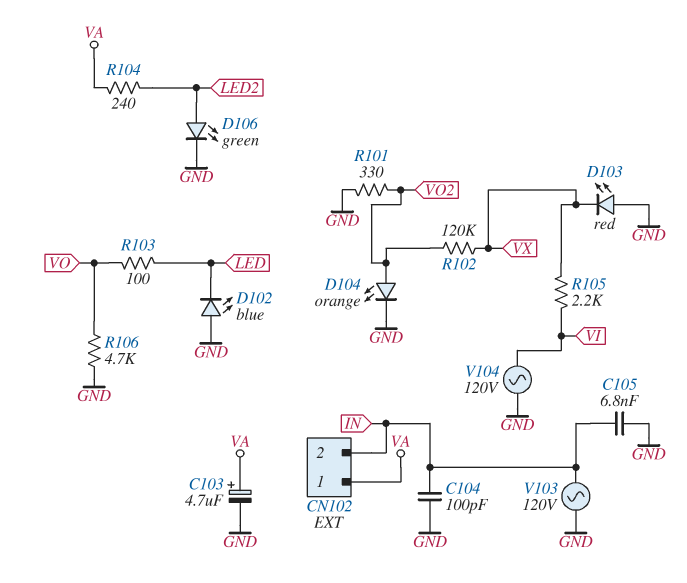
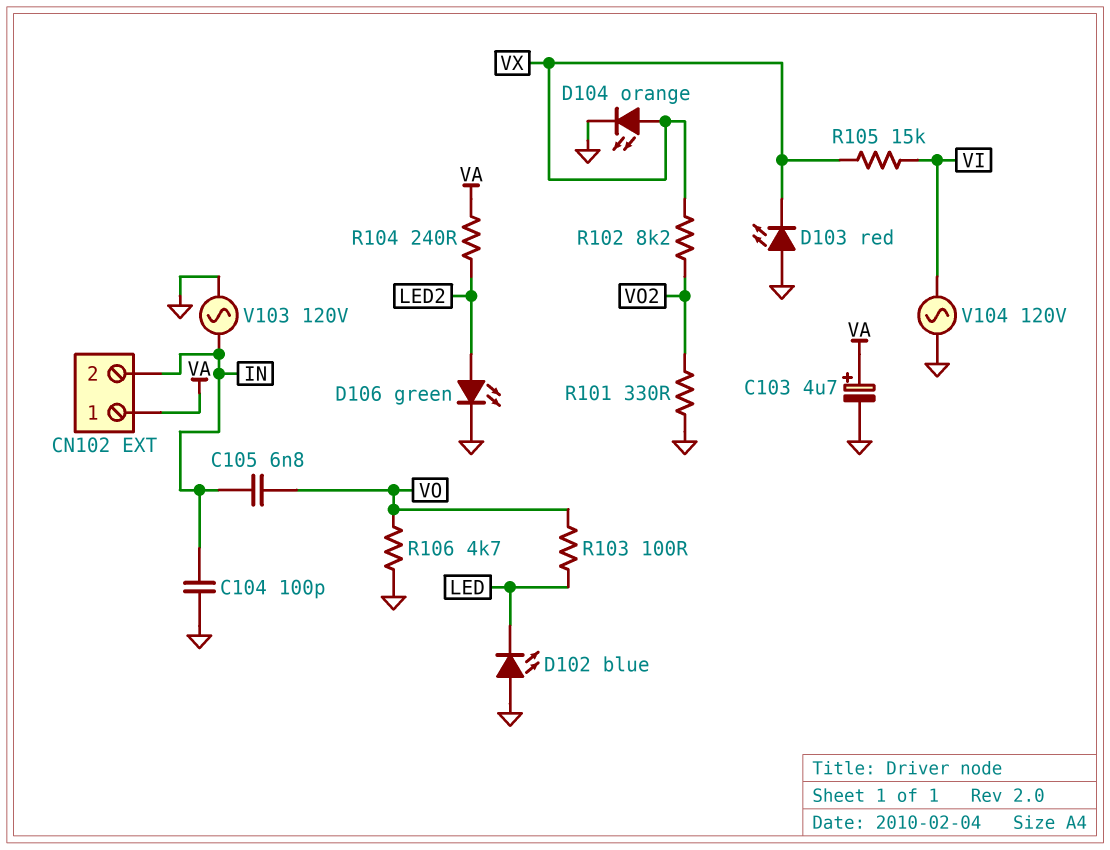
C105: 6.8nF (GND, IN) -> 6.8nF (IN, VO)
D104: LED orange (A VO2, K GND) -> LED orange (A VX, K GND)
R102: 120k (VO2, VX) -> 8.2k (VO2, VX)
R105: 2.2k (VI, VX) -> 15k (VI, VX)

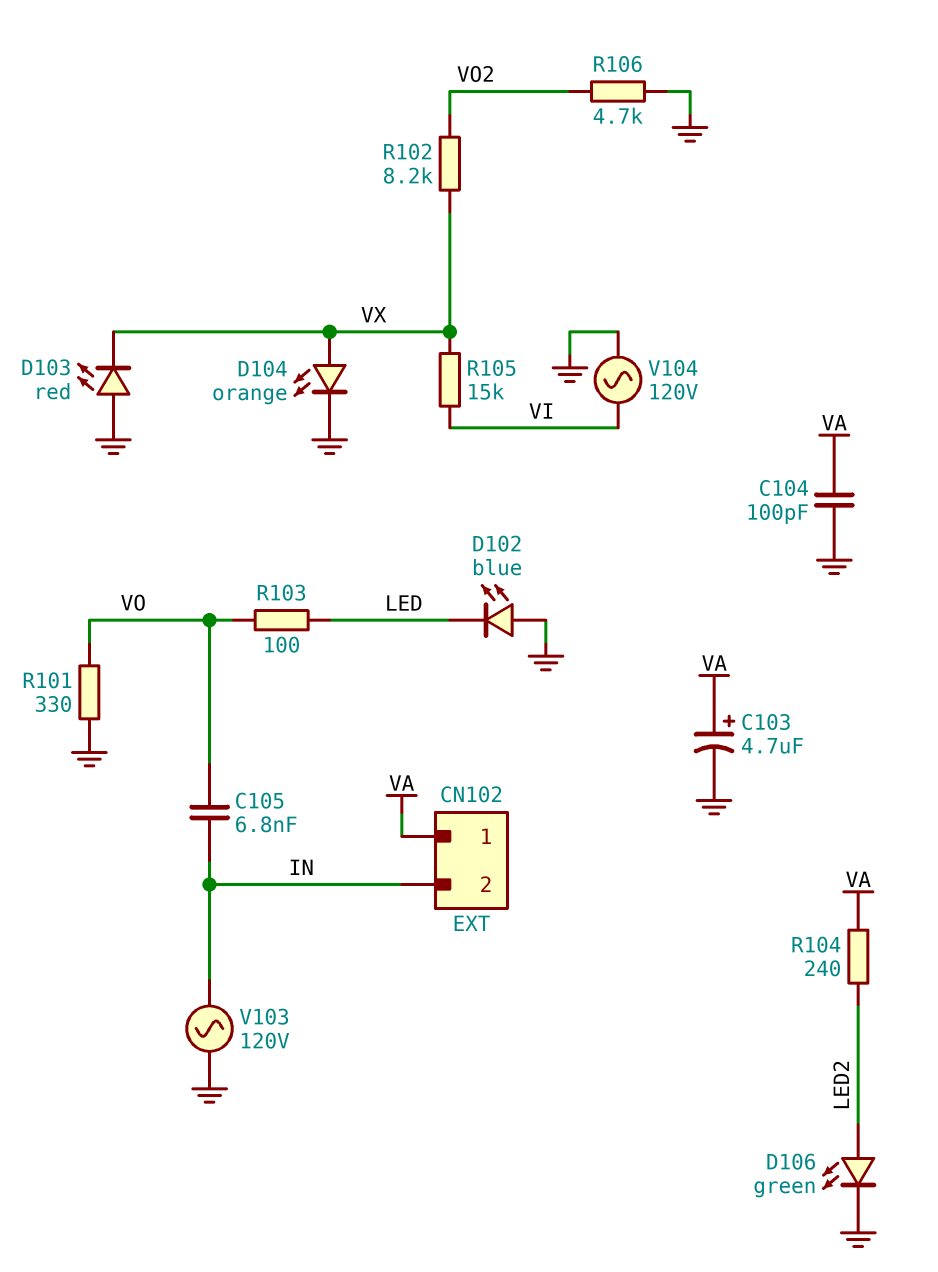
C104: 100pF (GND, IN) -> 100pF (GND, VA)
R101: 330 (GND, VO2) -> 330 (GND, VO)
R106: 4.7k (GND, VO) -> 4.7k (GND, VO2)

